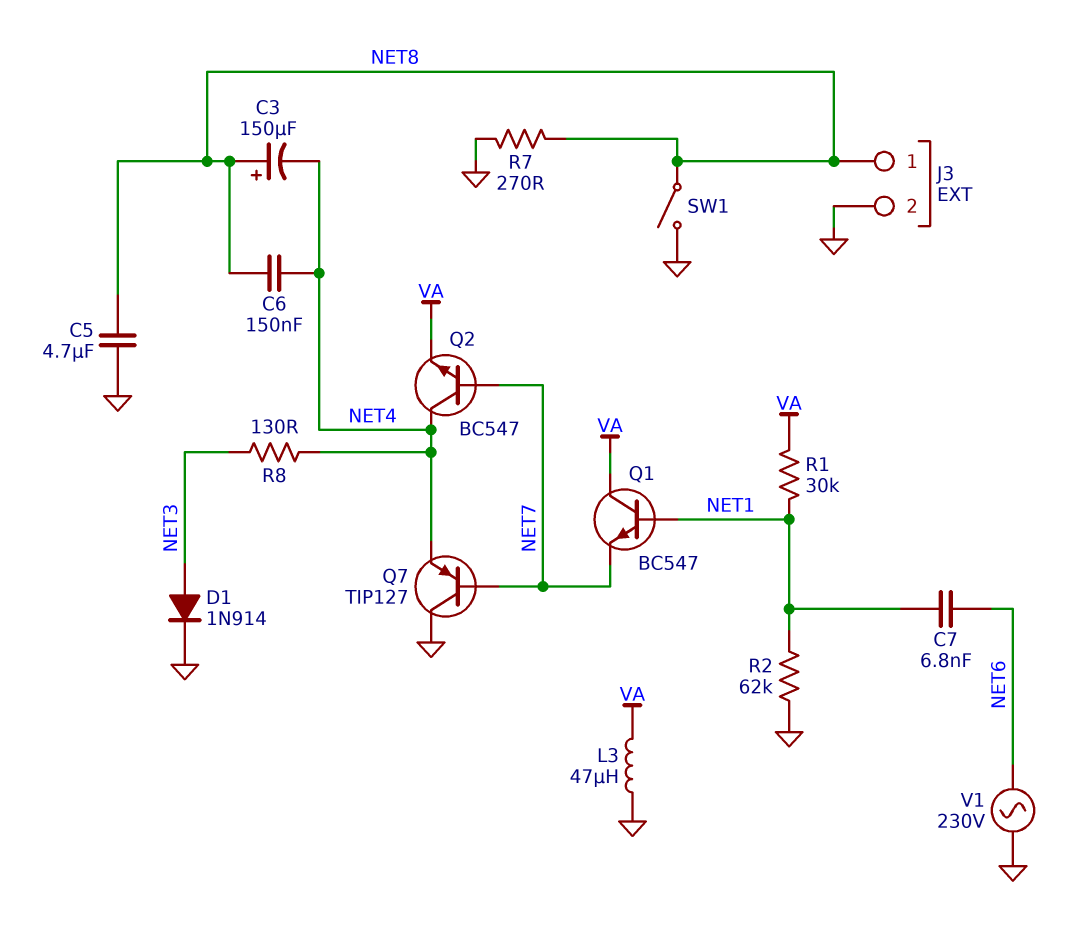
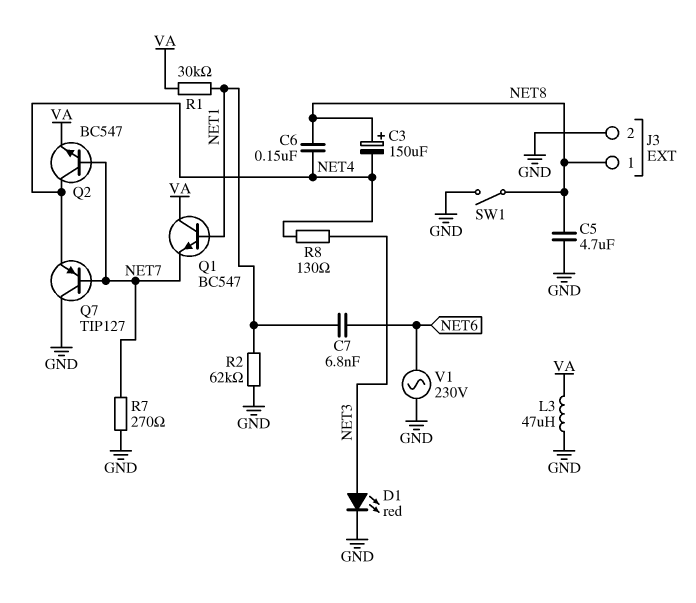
D1: diode 1N914 (A NET3, K GND) -> LED red (A NET3, K GND)
R7: 270 (GND, NET8) -> 270 (GND, NET7)

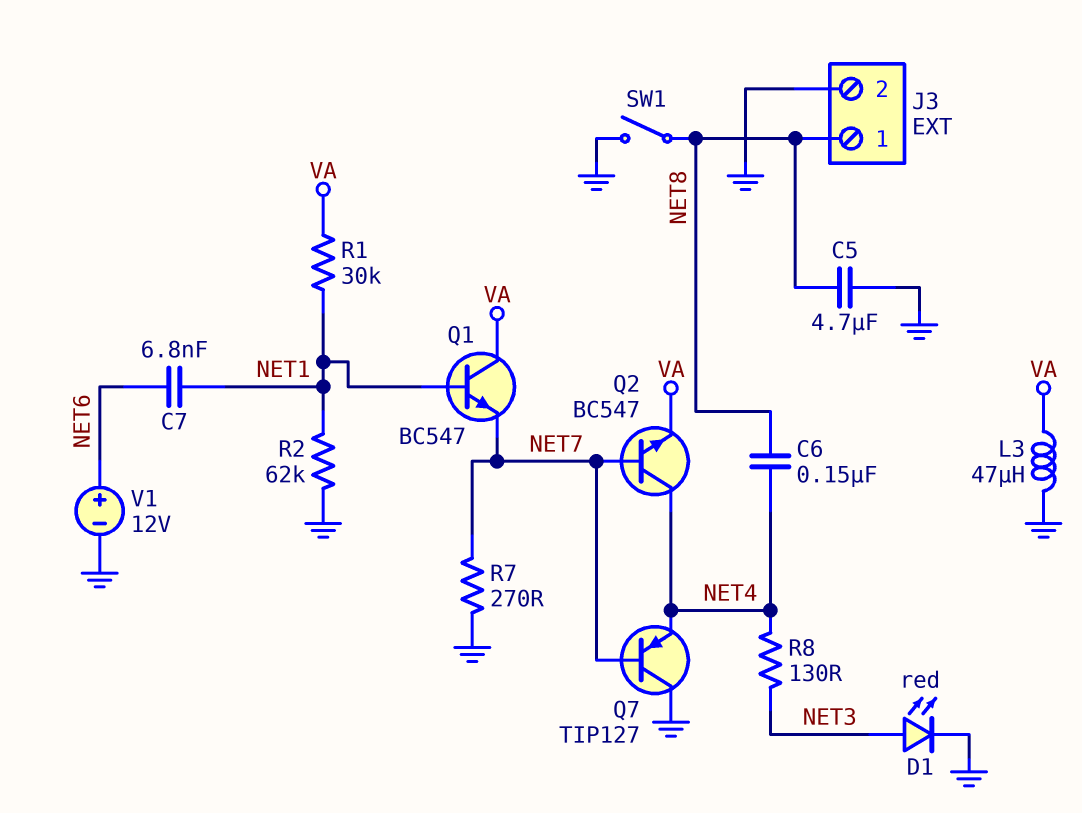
C3: 150uF (plus NET8, minus NET4) -> none
V1: AC 230V (GND, NET6) -> 12V (plus NET6, minus GND)

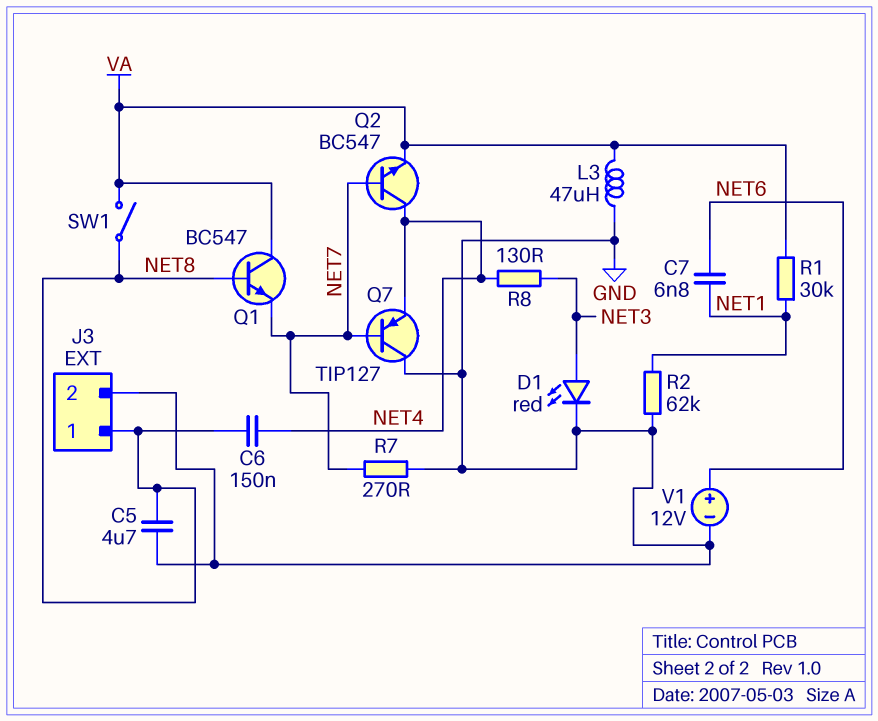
Q1: NPN BC547 (B NET1, C VA, E NET7) -> NPN BC547 (B NET8, C VA, E NET7)
SW1: switch (GND, NET8) -> switch (NET8, VA)

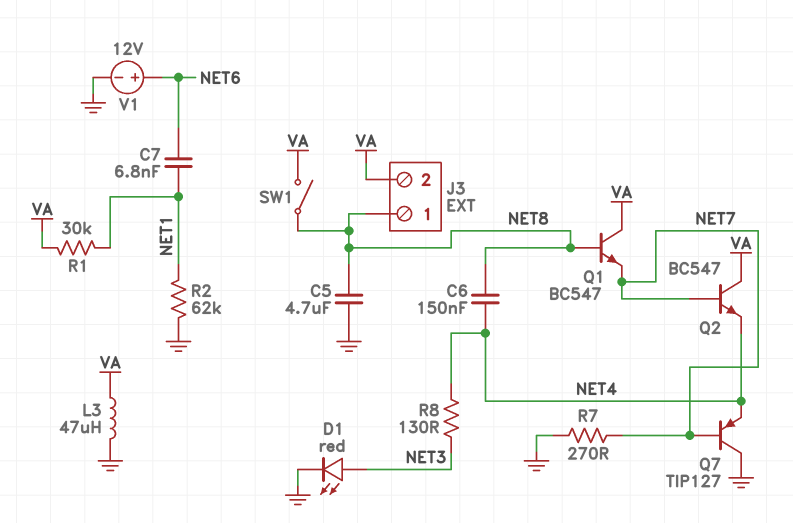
J3 pin 2: GND -> VA
Q2: NPN BC547 (B NET7, C NET4, E VA) -> NPN BC547 (B NET7, C VA, E NET4)

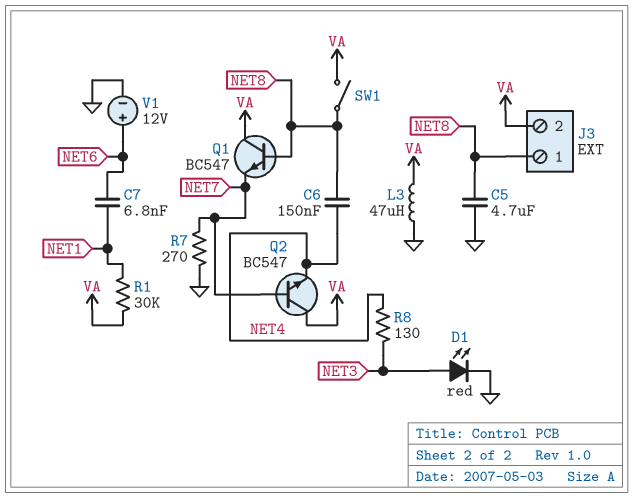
Q7: PNP TIP127 (B NET7, C GND, E NET4) -> none
R2: 62k (GND, NET1) -> none

